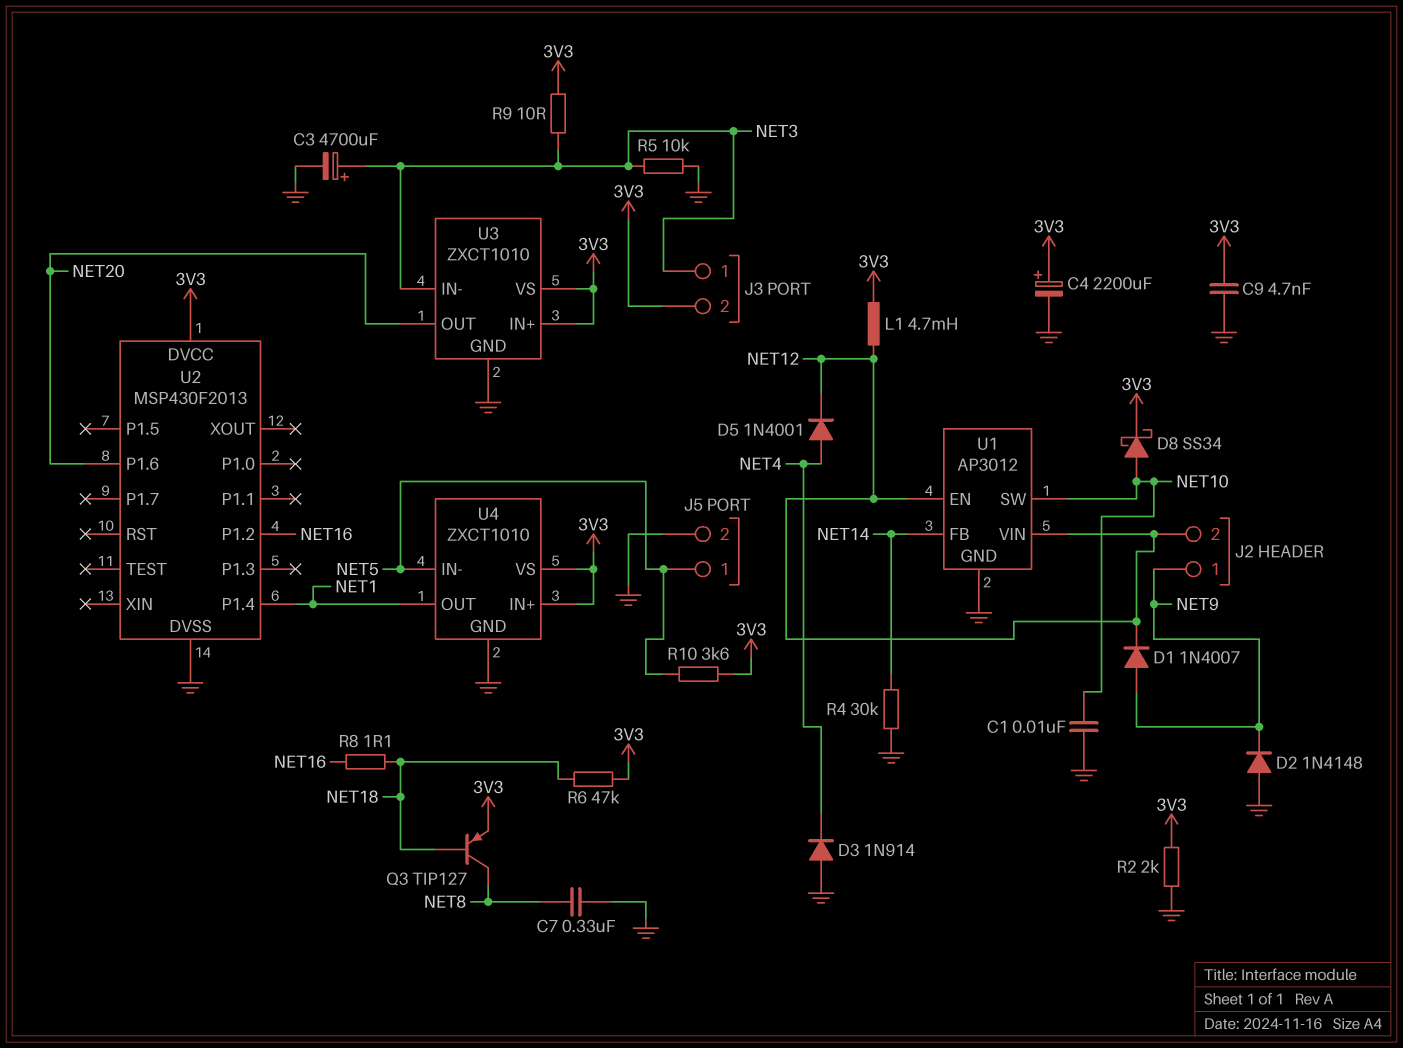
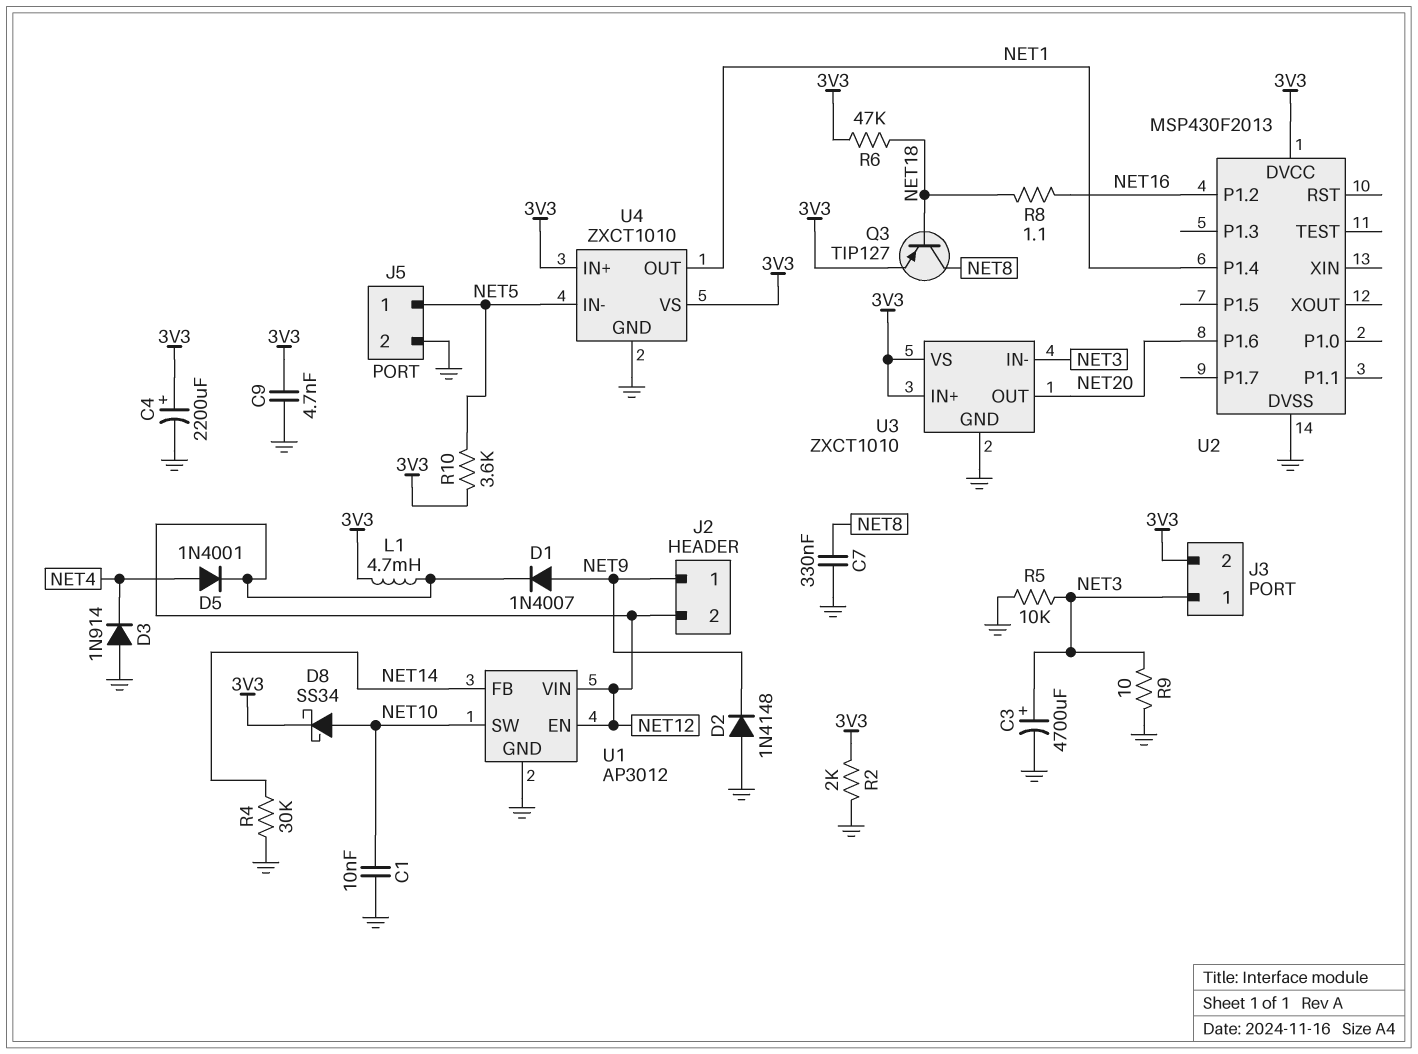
R9: 10 (3V3, NET3) -> 10 (GND, NET3)

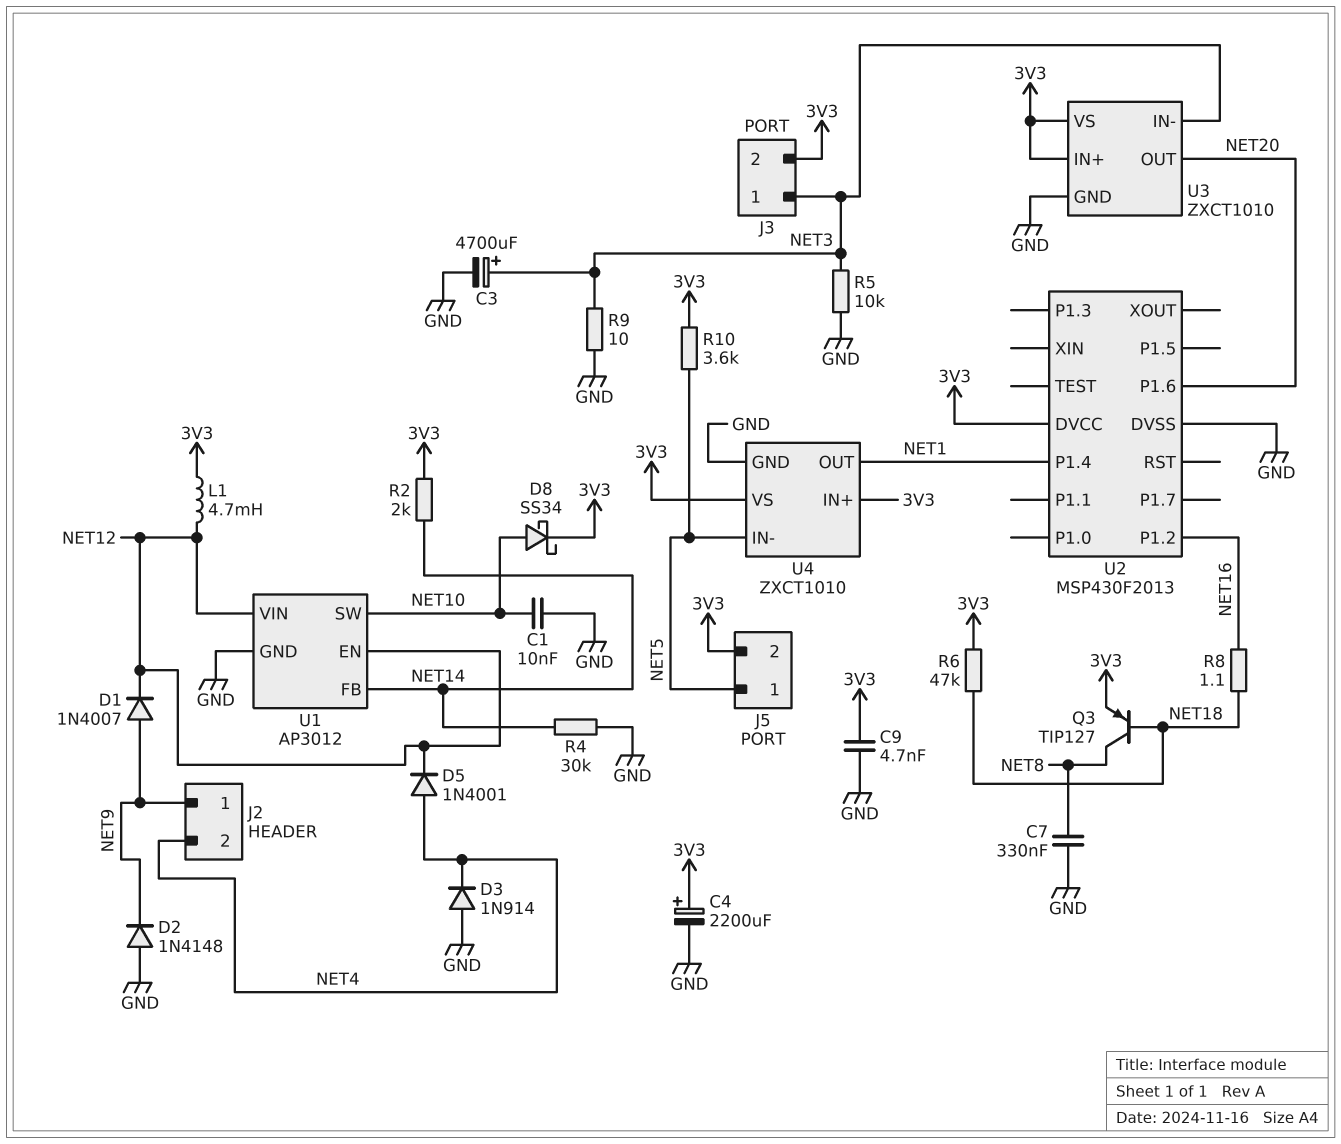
J2 pin 2: NET12 -> NET4
J5 pin 2: GND -> 3V3
R2: 2k (3V3, GND) -> 2k (3V3, NET14)

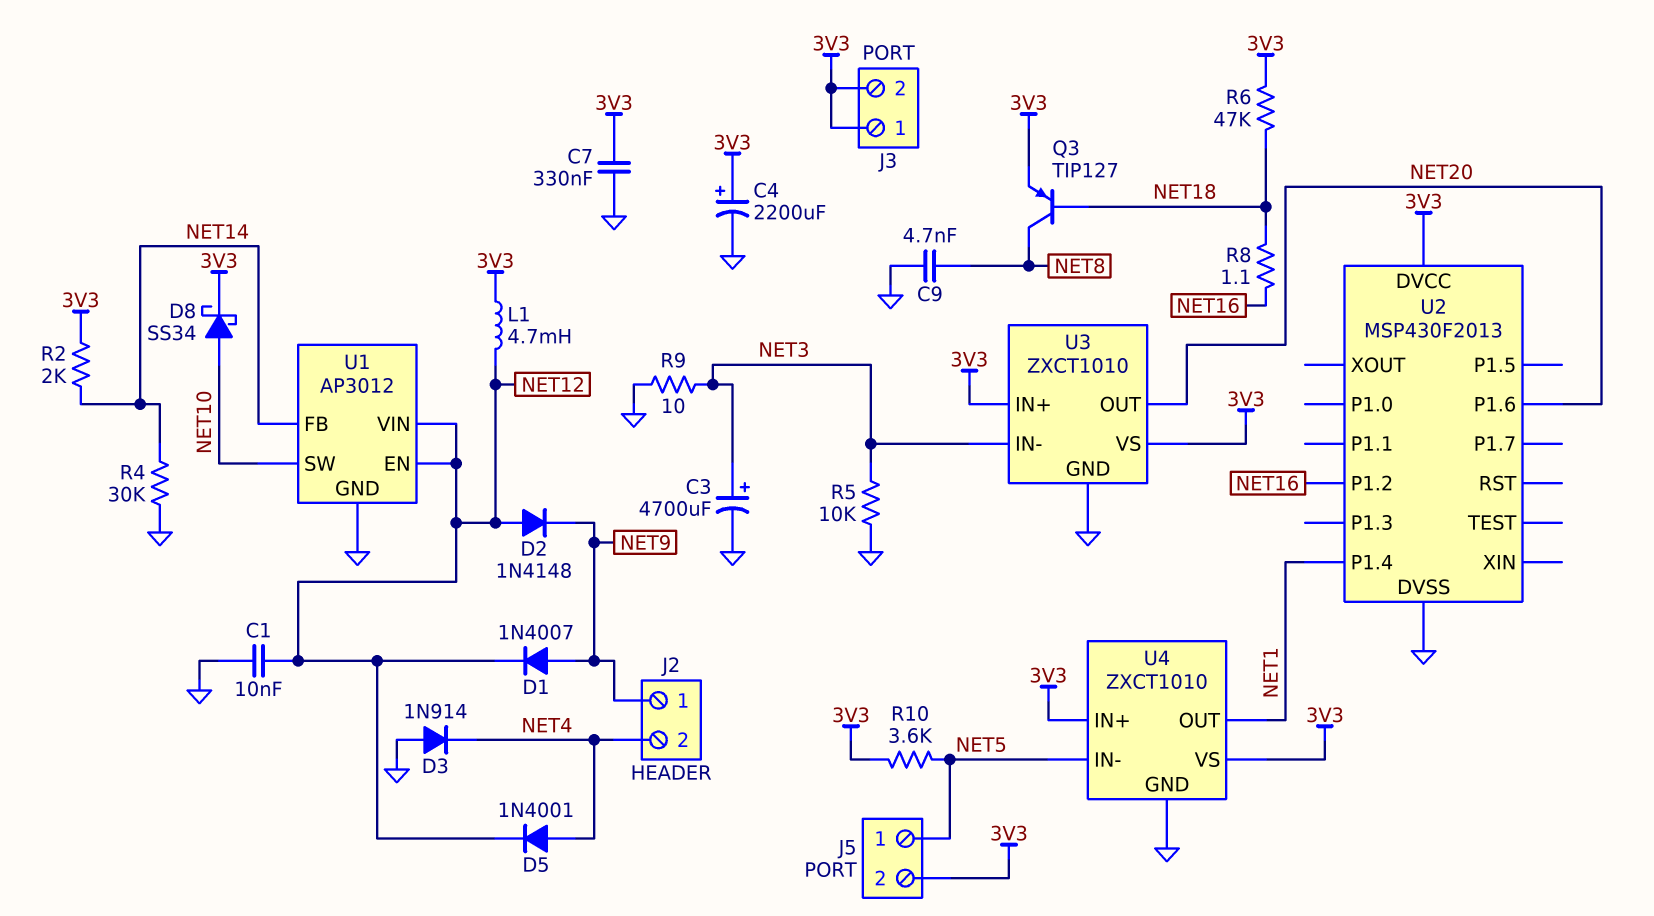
C1: 10nF (GND, NET10) -> 10nF (GND, NET12)
C7: 330nF (GND, NET8) -> 330nF (3V3, GND)
C9: 4.7nF (3V3, GND) -> 4.7nF (GND, NET8)
D2: diode 1N4148 (A GND, K NET9) -> diode 1N4148 (A NET12, K NET9)
J3 pin 1: NET3 -> 3V3

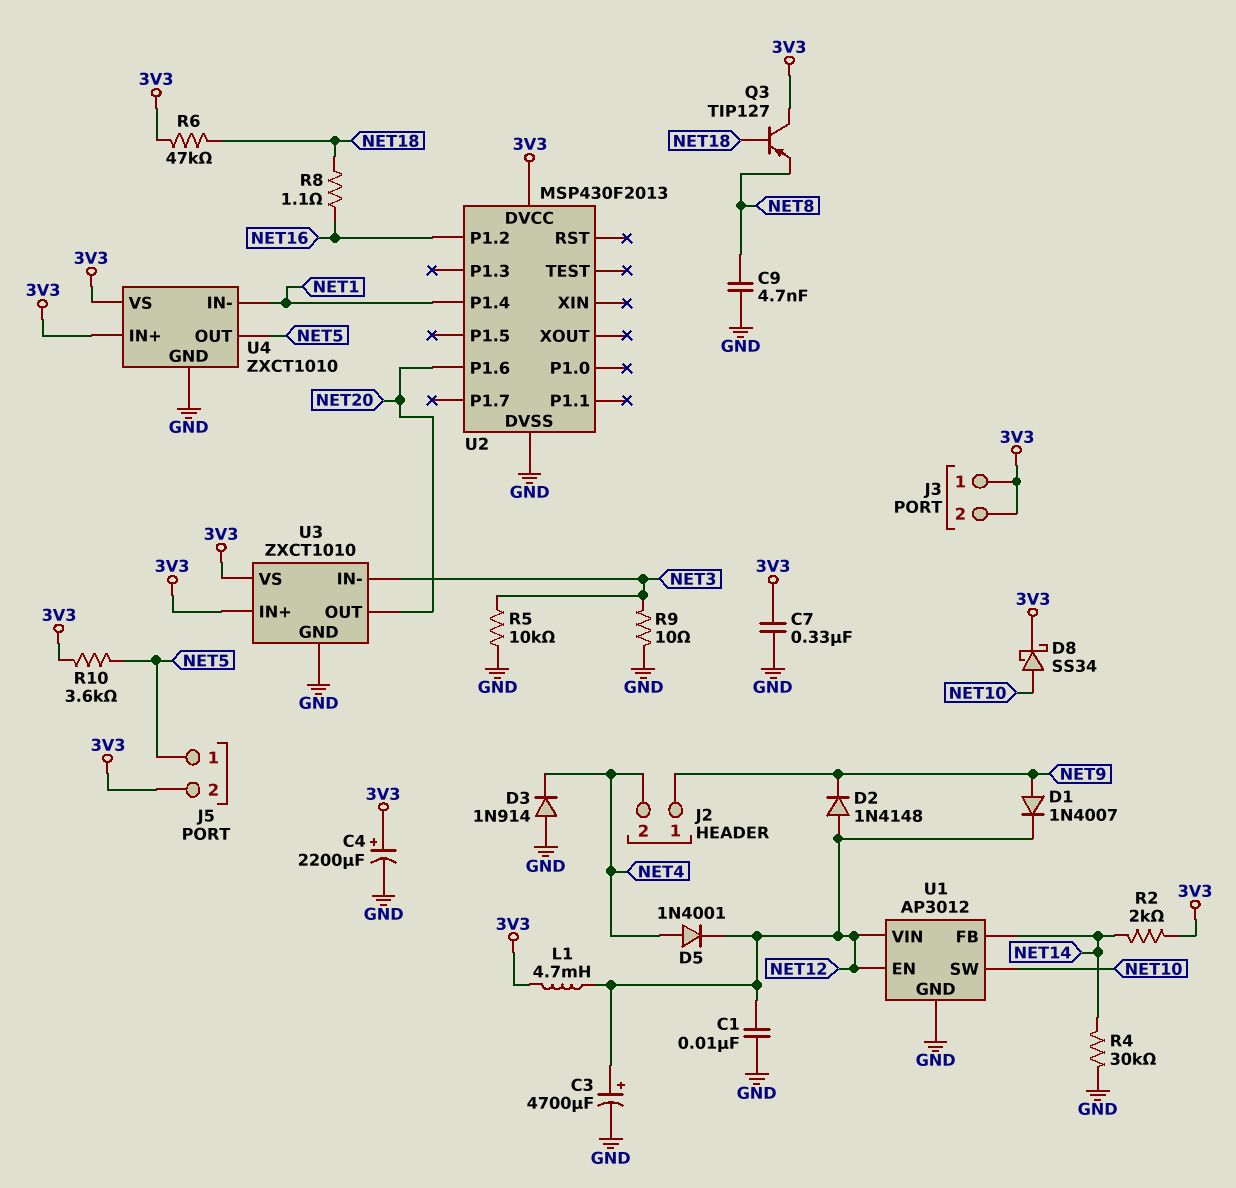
C3: 4700uF (plus NET3, minus GND) -> 4700uF (plus NET12, minus GND)
Q3: PNP TIP127 (B NET18, C NET8, E 3V3) -> PNP TIP127 (B NET18, C 3V3, E NET8)
U4 pin IN-: NET5 -> NET1
U4 pin OUT: NET1 -> NET5

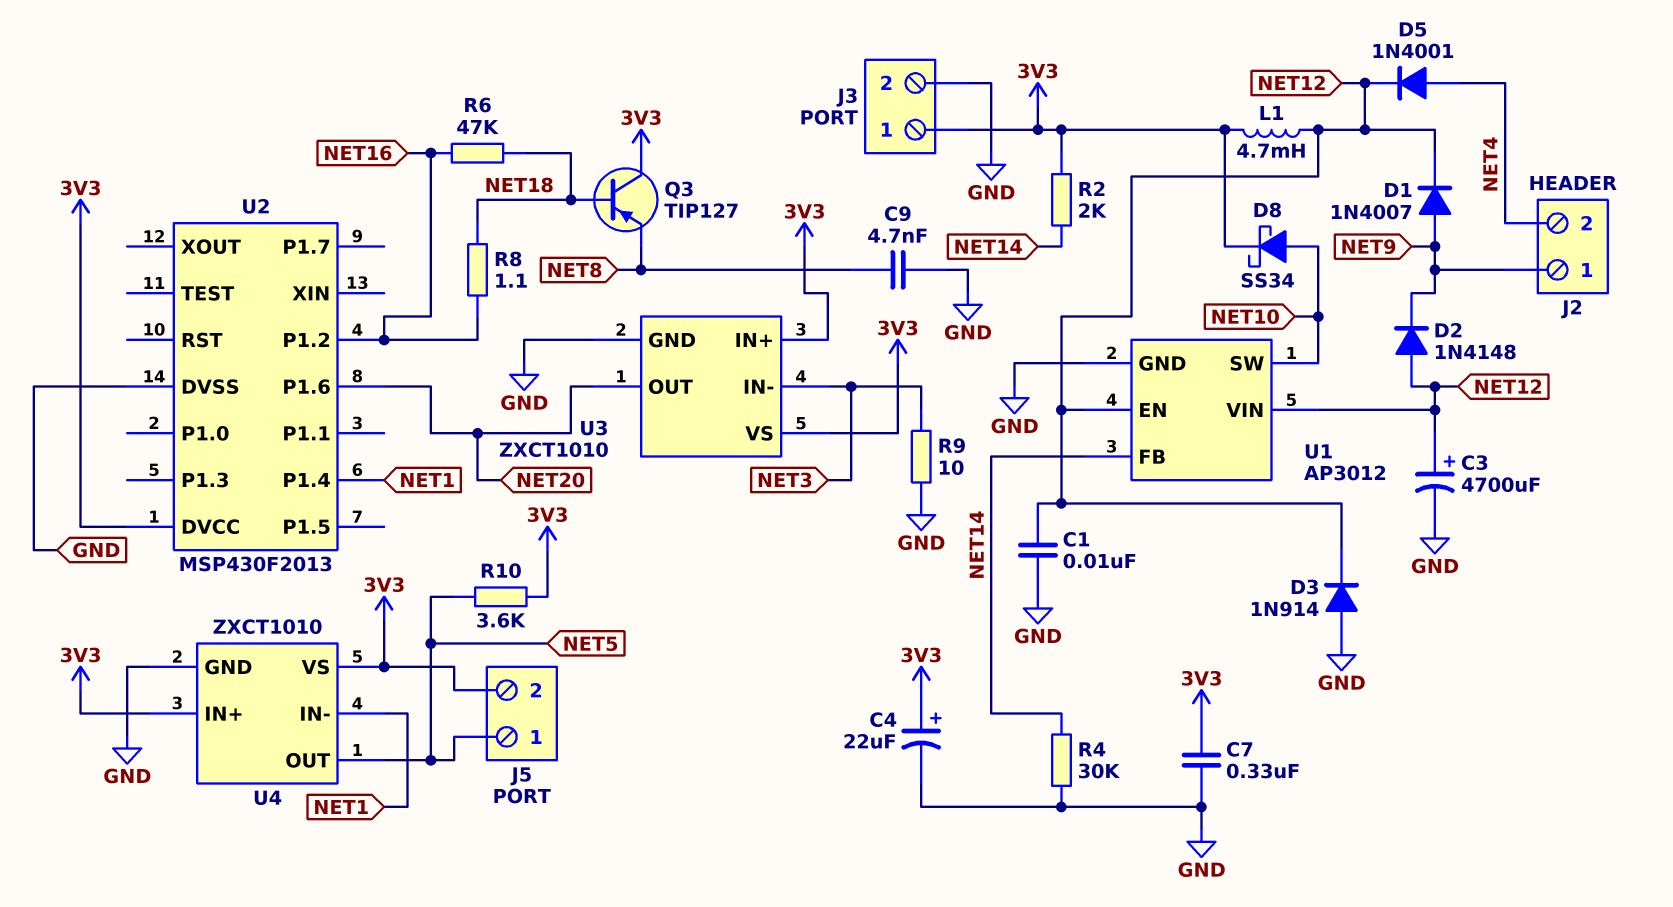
C4: 2200uF (plus 3V3, minus GND) -> 22uF (plus 3V3, minus GND)
D3: diode 1N914 (A GND, K NET4) -> diode 1N914 (A GND, K NET12)
J3 pin 2: 3V3 -> GND
R5: 10k (GND, NET3) -> none
R6: 47k (3V3, NET18) -> 47k (NET16, NET18)

